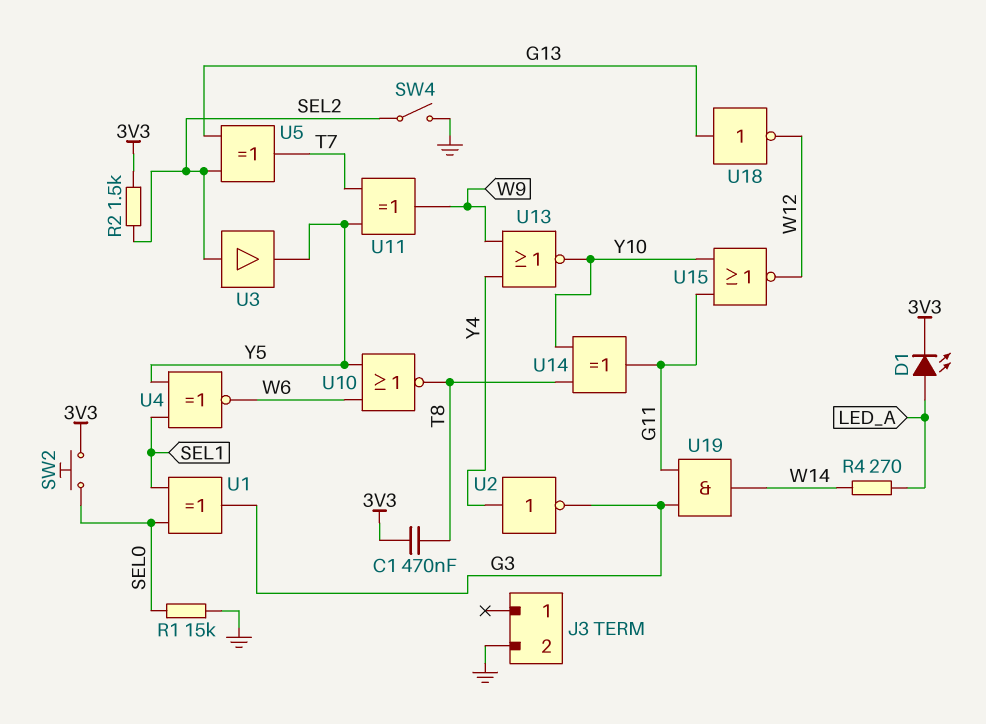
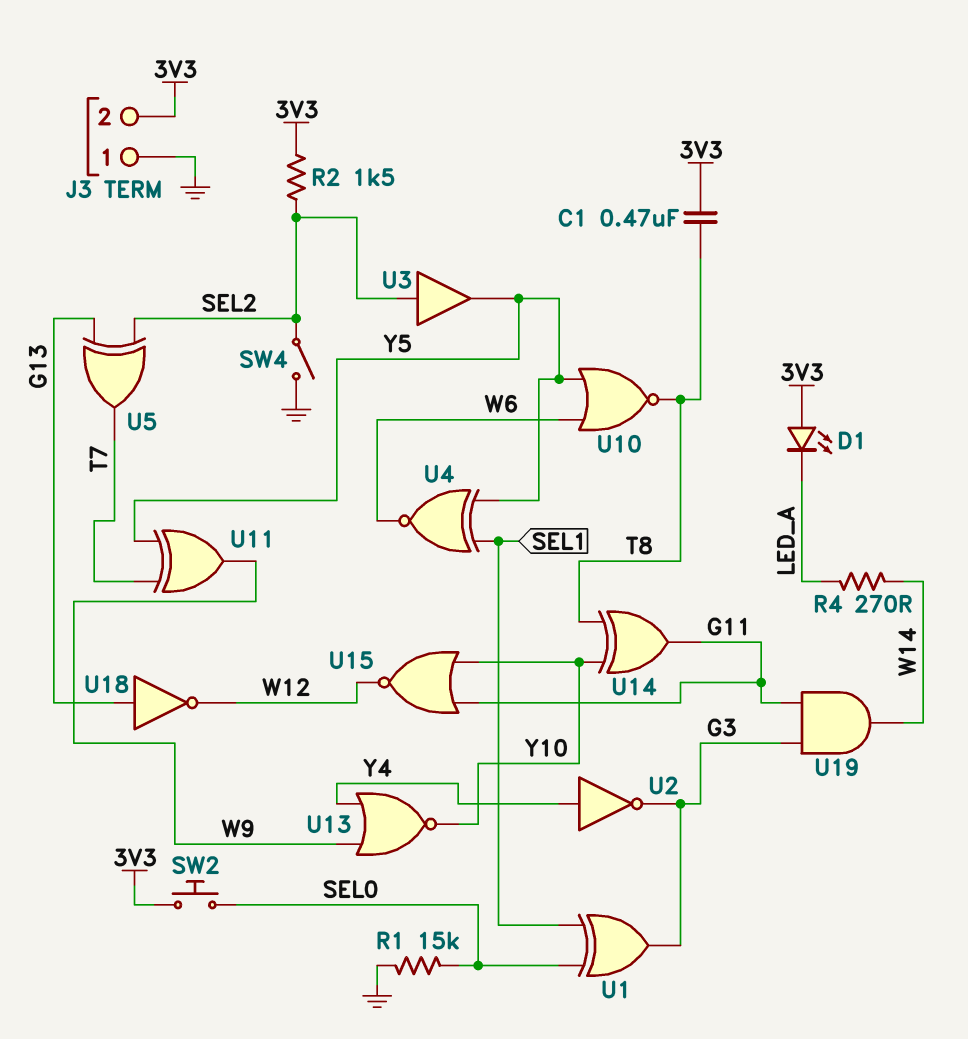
D1: LED (A LED_A, K 3V3) -> LED (A 3V3, K LED_A)
J3 pin 1: none -> GND
J3 pin 2: GND -> 3V3

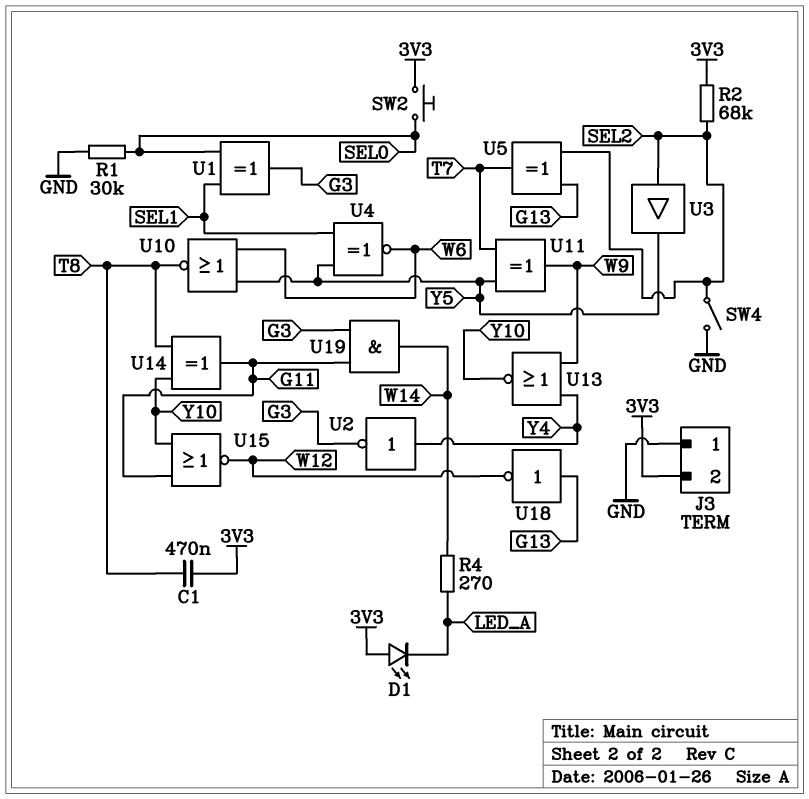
R1: 15k (GND, SEL0) -> 30k (GND, SEL0)
R2: 1.5k (3V3, SEL2) -> 68k (3V3, SEL2)

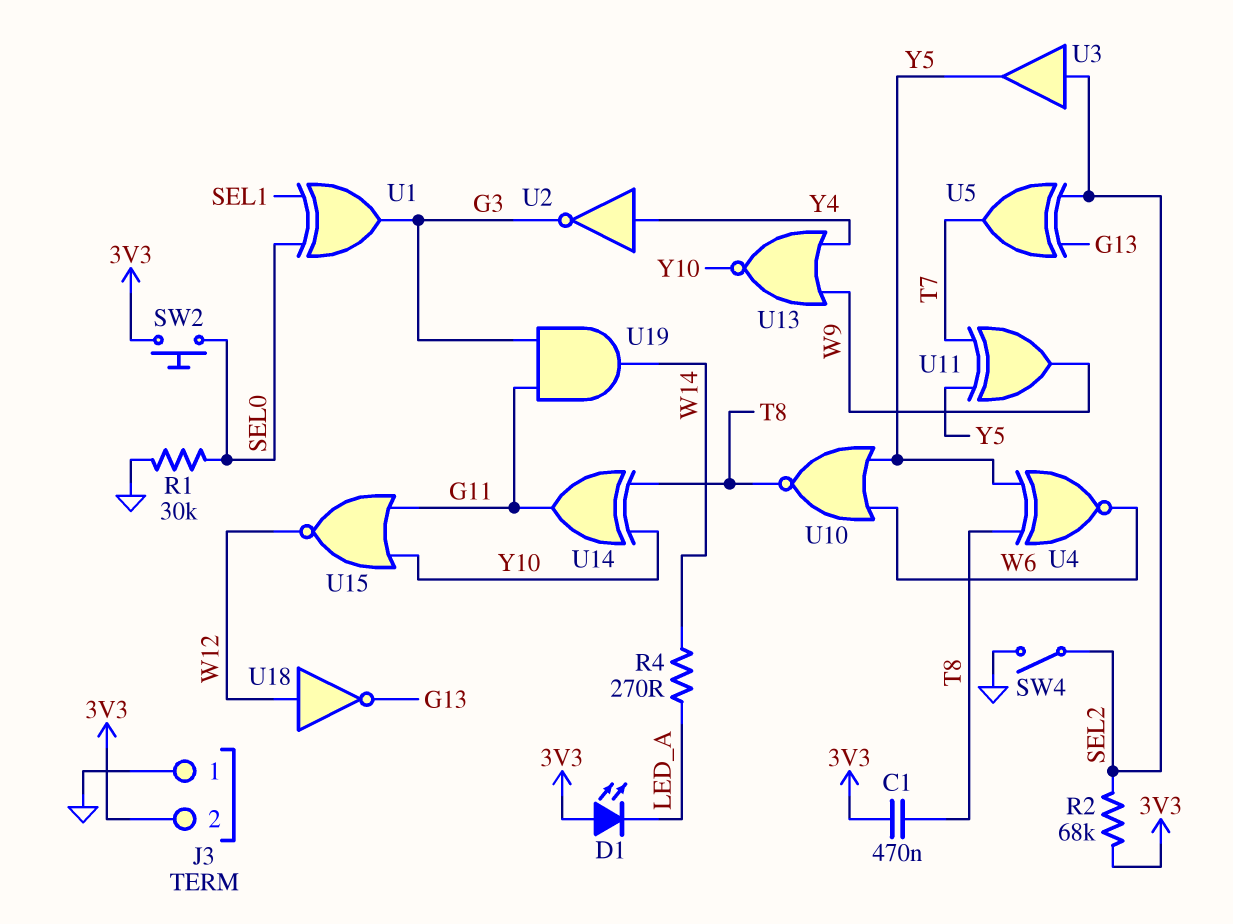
U4: XNOR (in SEL1, in Y5, out W6) -> XNOR (in T8, in Y5, out W6)
U18: NOT (in G13, out W12) -> NOT (in W12, out G13)

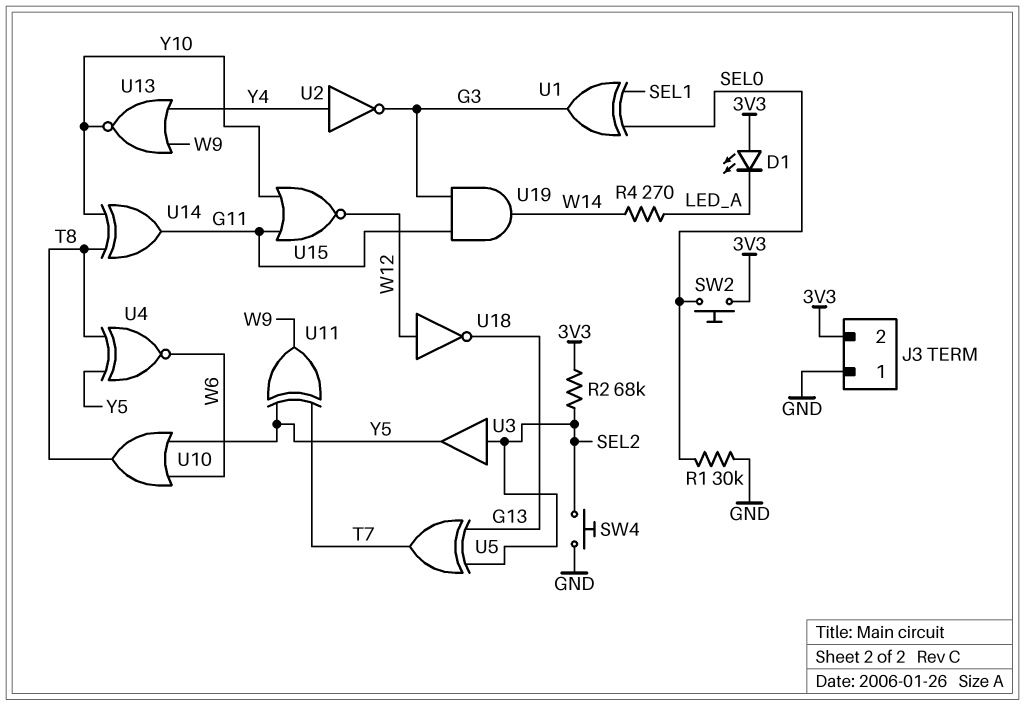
C1: 470nF (3V3, T8) -> none
SW4: switch (GND, SEL2) -> button (GND, SEL2)
U10: NOR (in W6, in Y5, out T8) -> OR (in W6, in Y5, out T8)

